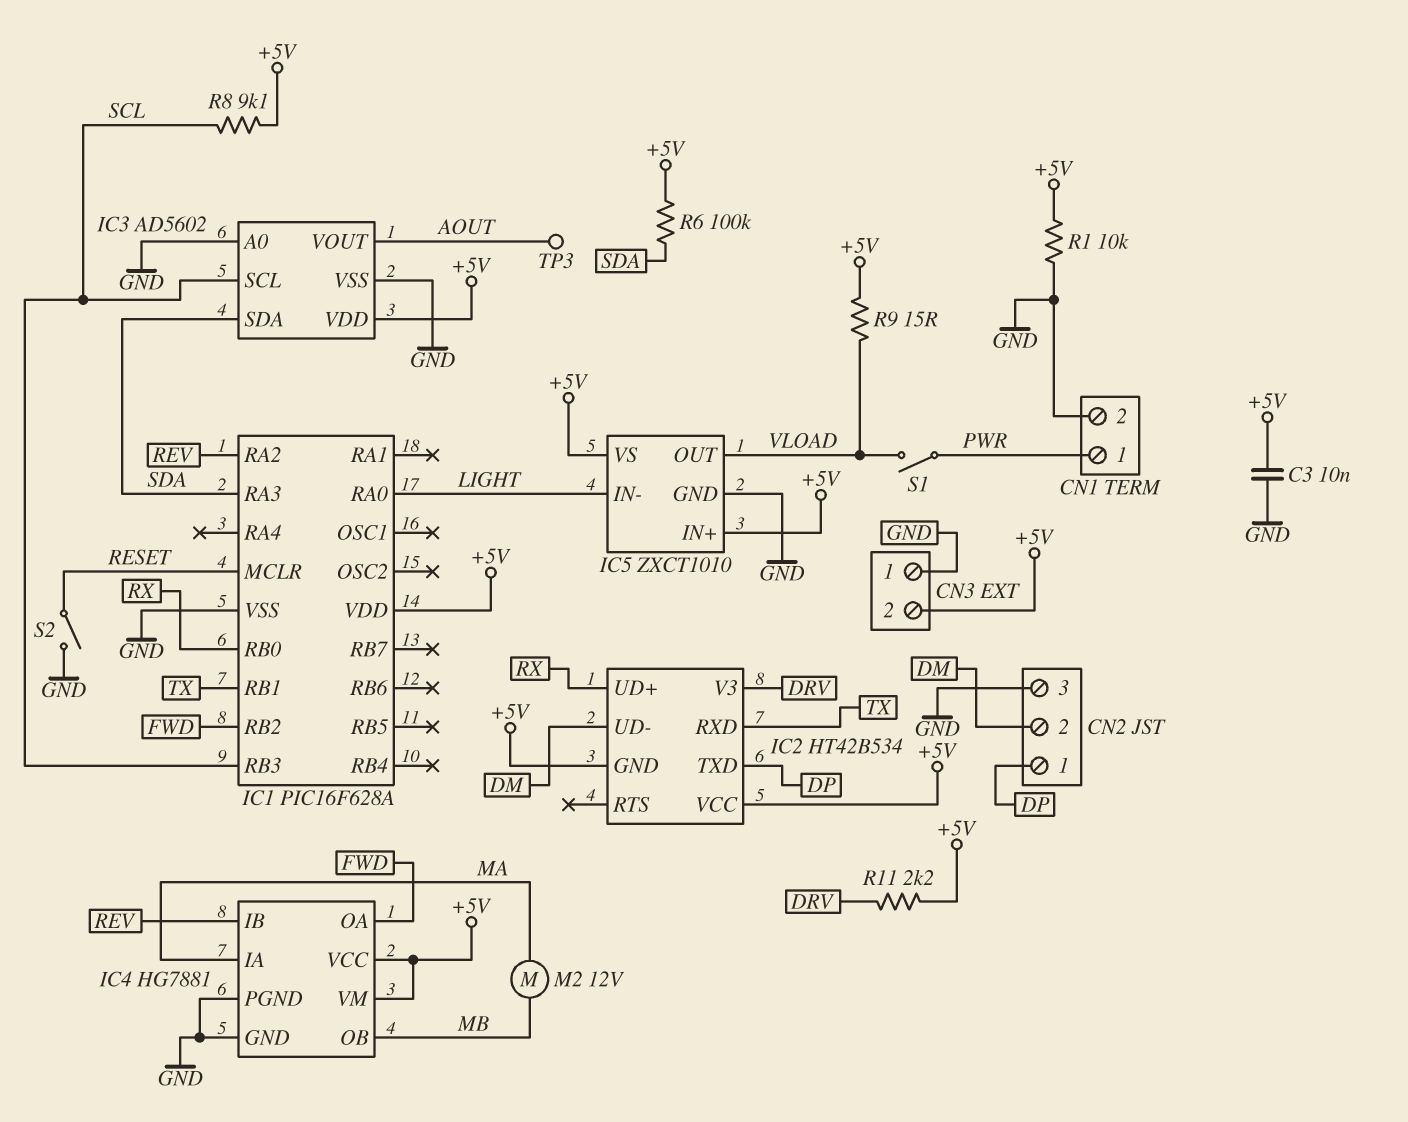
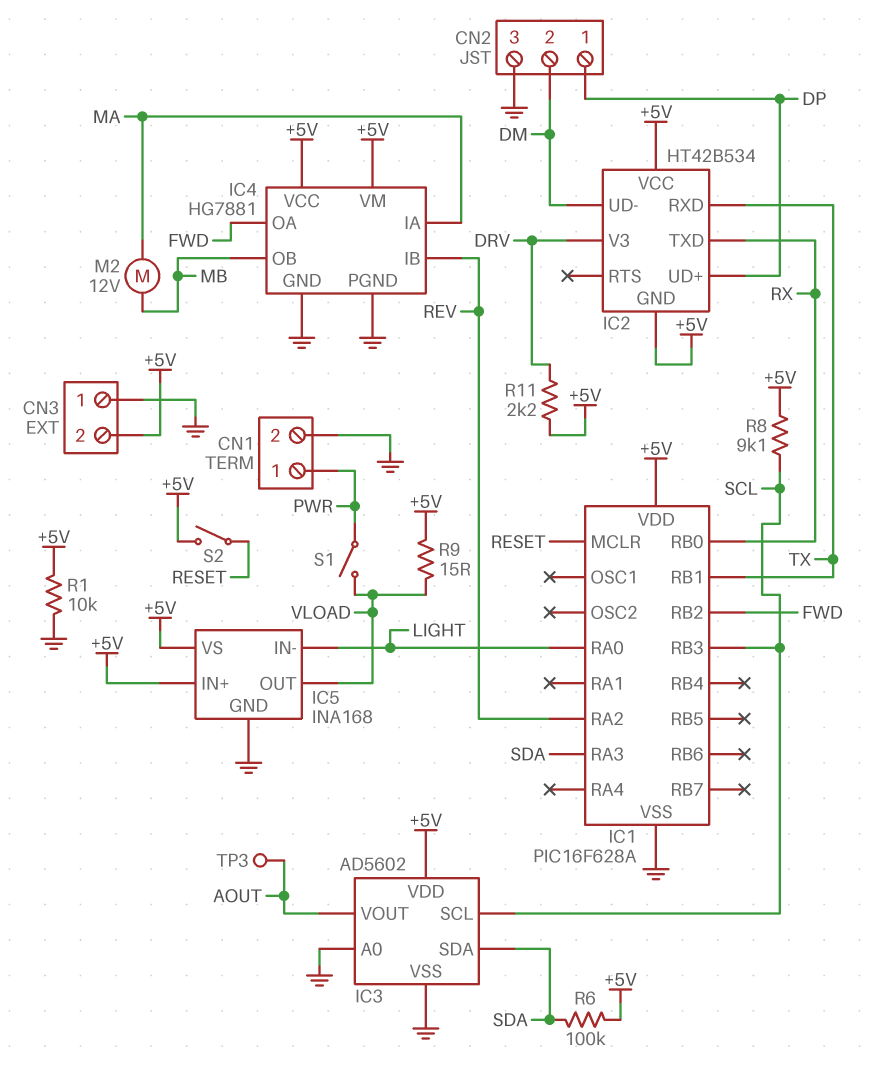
C3: 10nF (+5V, GND) -> none
IC2 pin TXD: DP -> RX
IC2 pin UD+: RX -> DP
IC5: ZXCT1010 -> INA168
S2: switch (GND, RESET) -> switch (+5V, RESET)

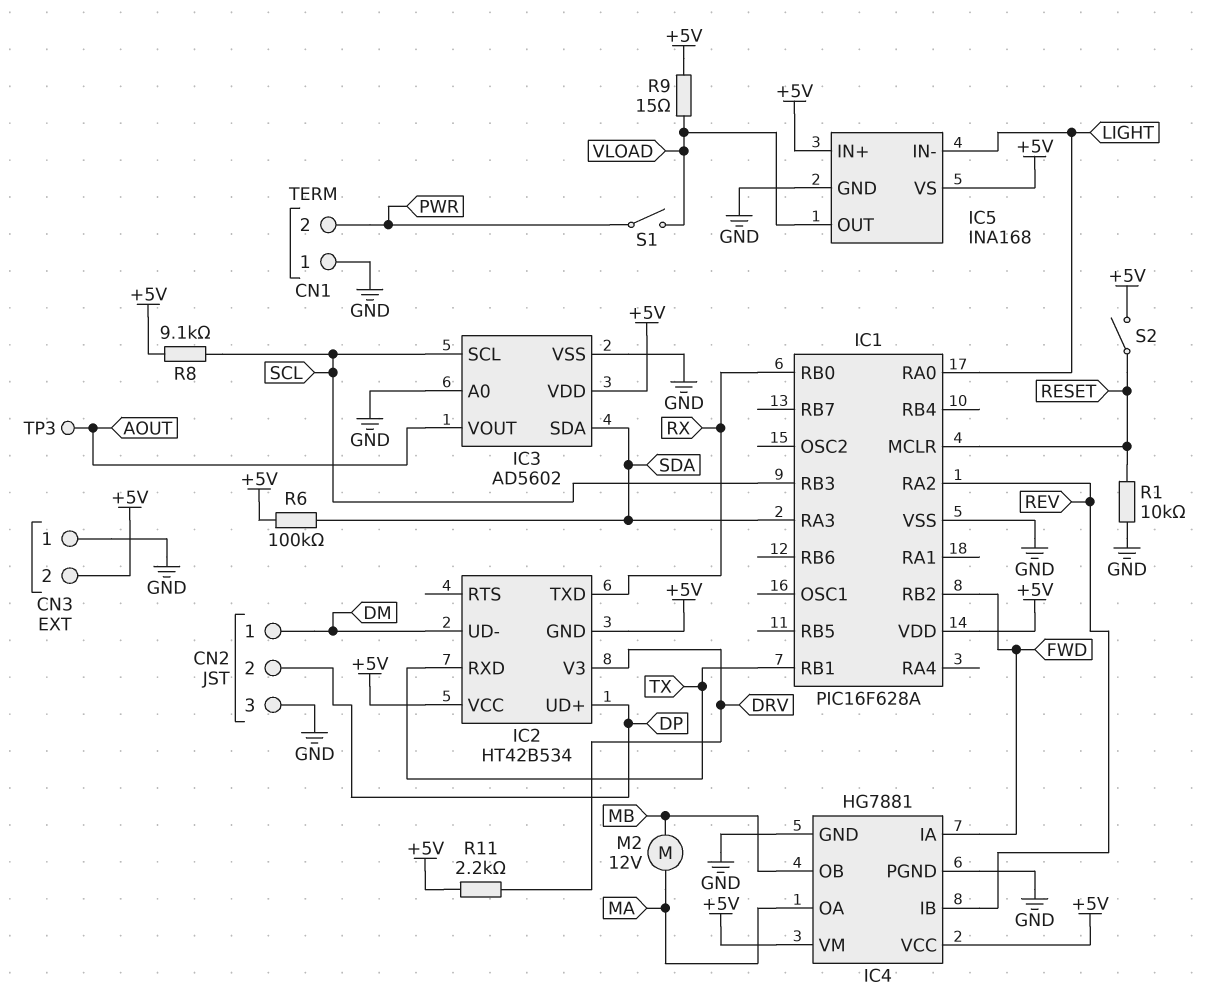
CN1 pin 1: PWR -> GND
CN1 pin 2: GND -> PWR
CN2 pin 1: DP -> DM
CN2 pin 2: DM -> DP
IC4 pin IA: MA -> FWD
IC4 pin OA: FWD -> MA
R1: 10k (+5V, GND) -> 10k (GND, RESET)

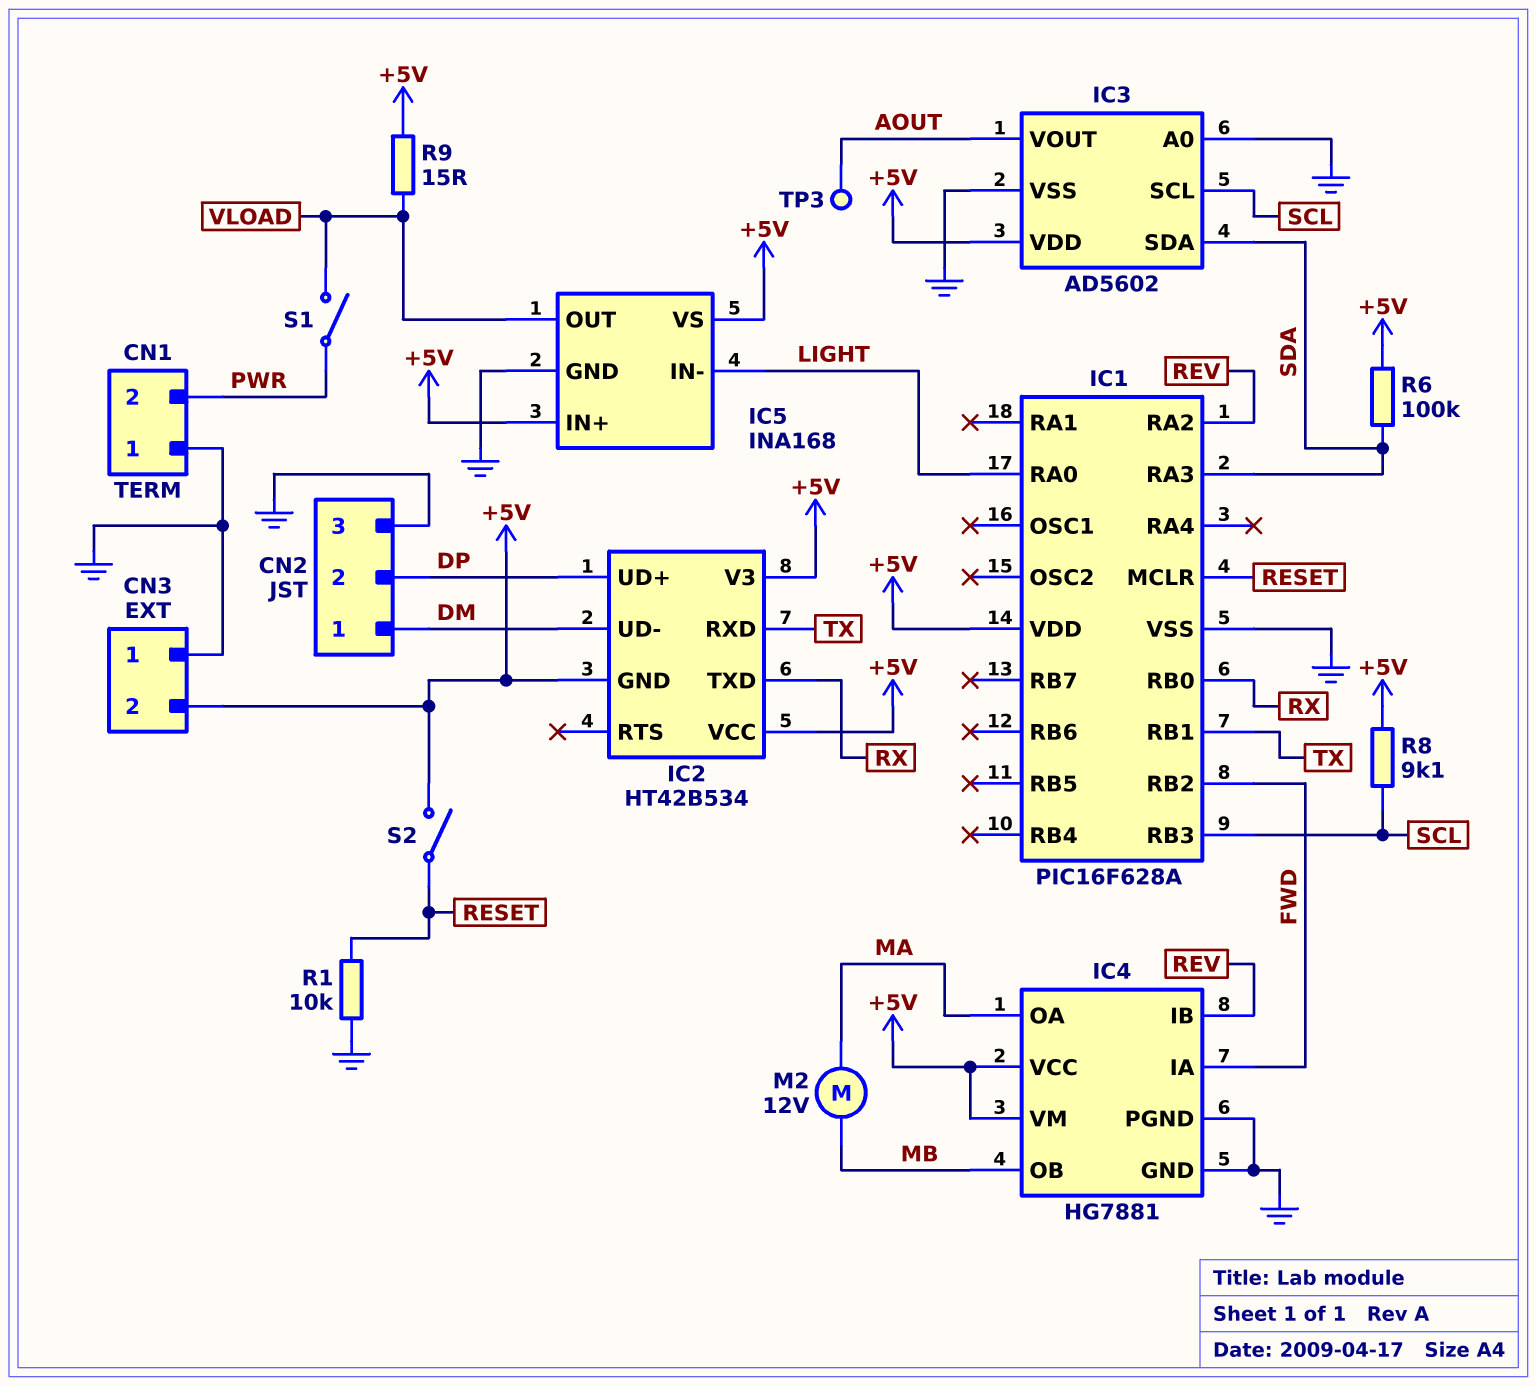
IC2 pin V3: DRV -> +5V
R11: 2.2k (+5V, DRV) -> none

